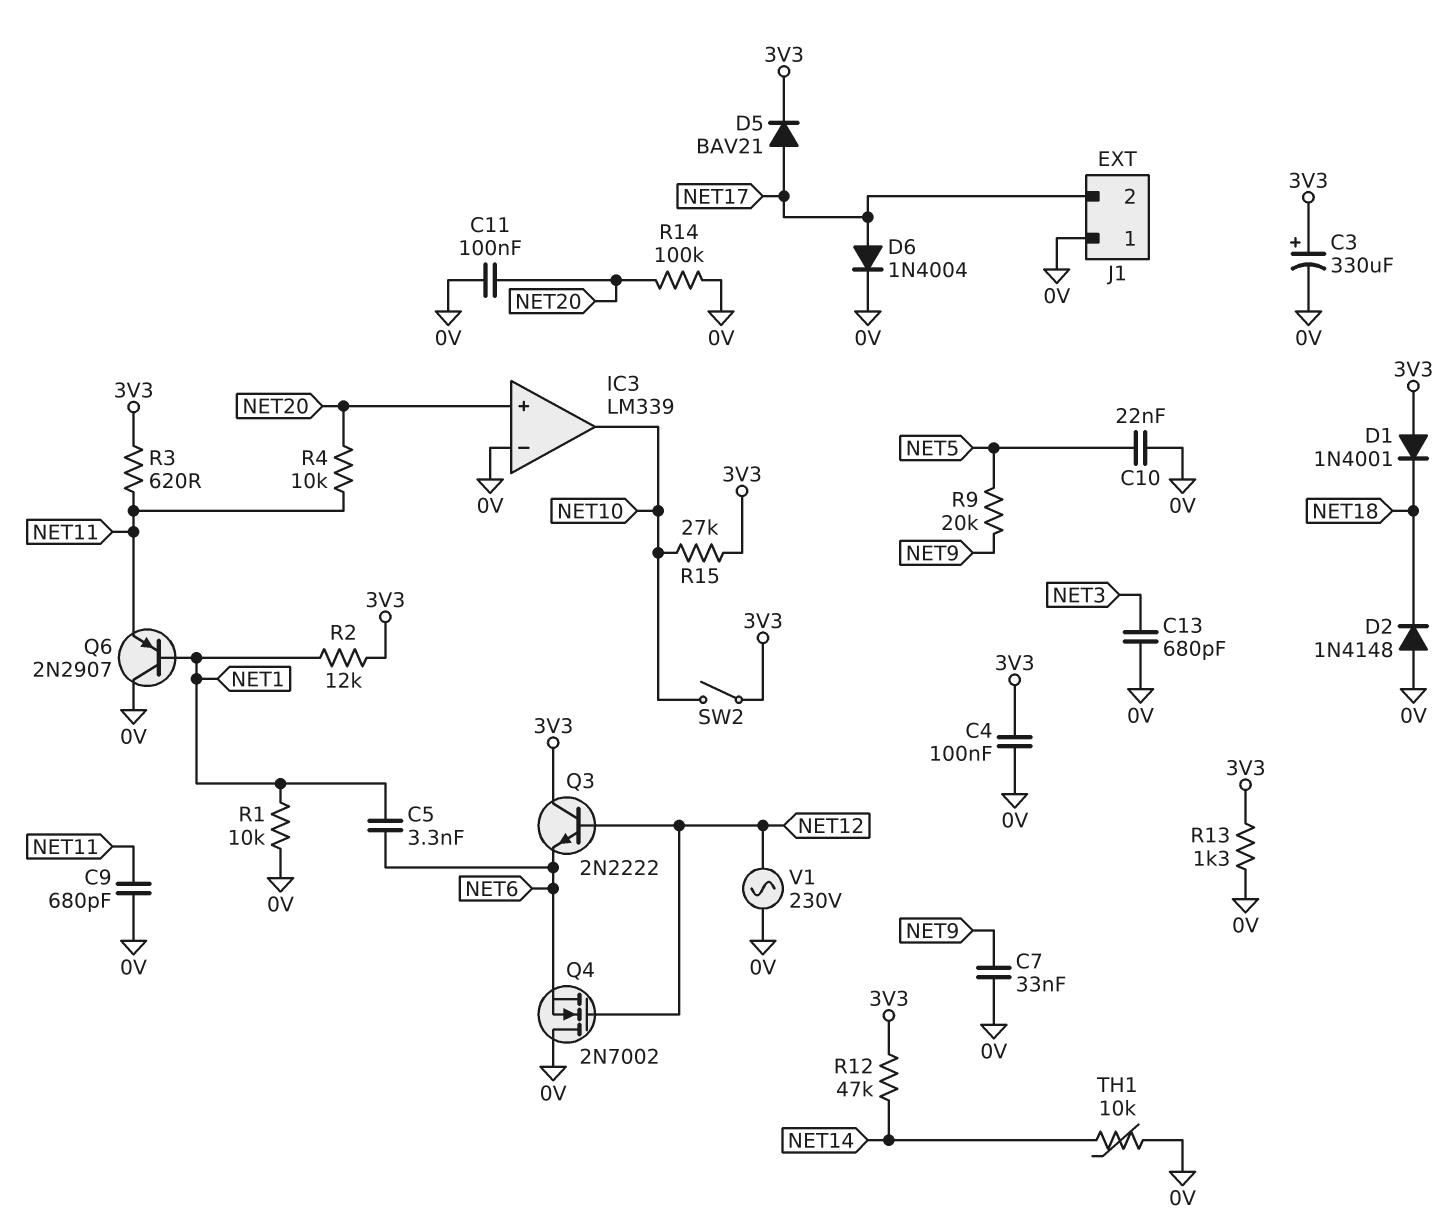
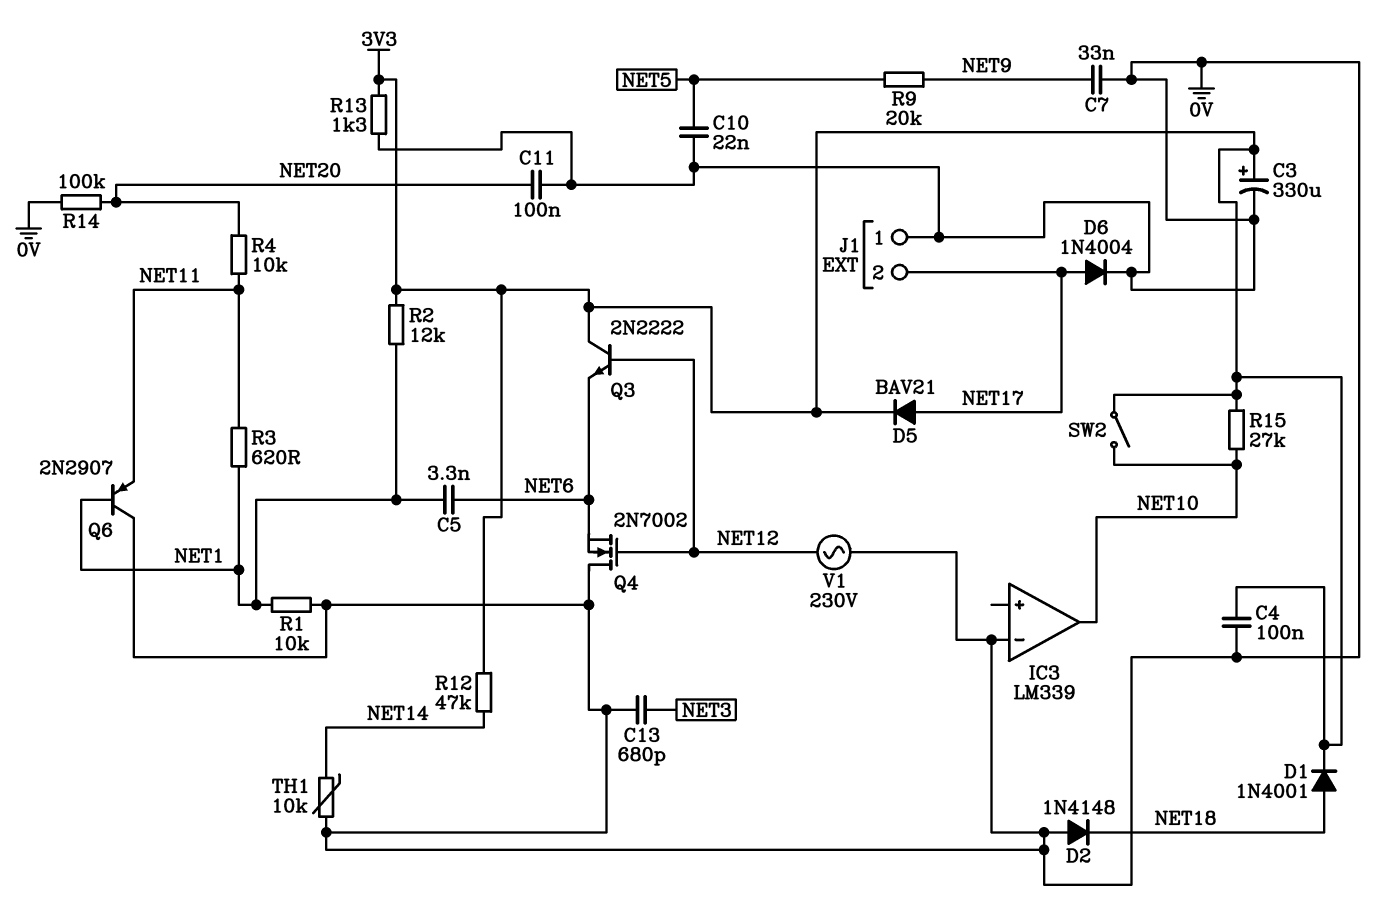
C9: 680pF (0V, NET11) -> none
D1: diode 1N4001 (A 3V3, K NET18) -> diode 1N4001 (A NET18, K 3V3)
IC3 pin in+: NET20 -> none
R3: 620 (3V3, NET11) -> 620 (NET1, NET11)

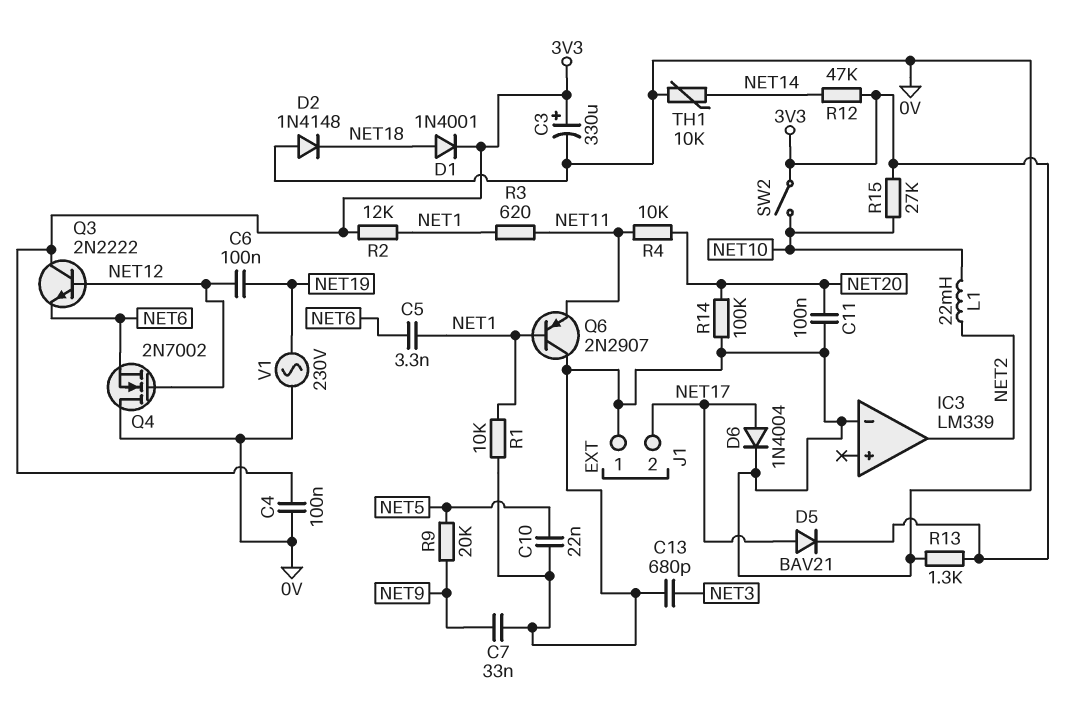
C6: none -> 100nF (NET12, NET19)
IC3 pin out: NET10 -> NET2
L1: none -> 22mH (NET2, NET10)
V1: AC 230V (0V, NET12) -> AC 230V (0V, NET19)

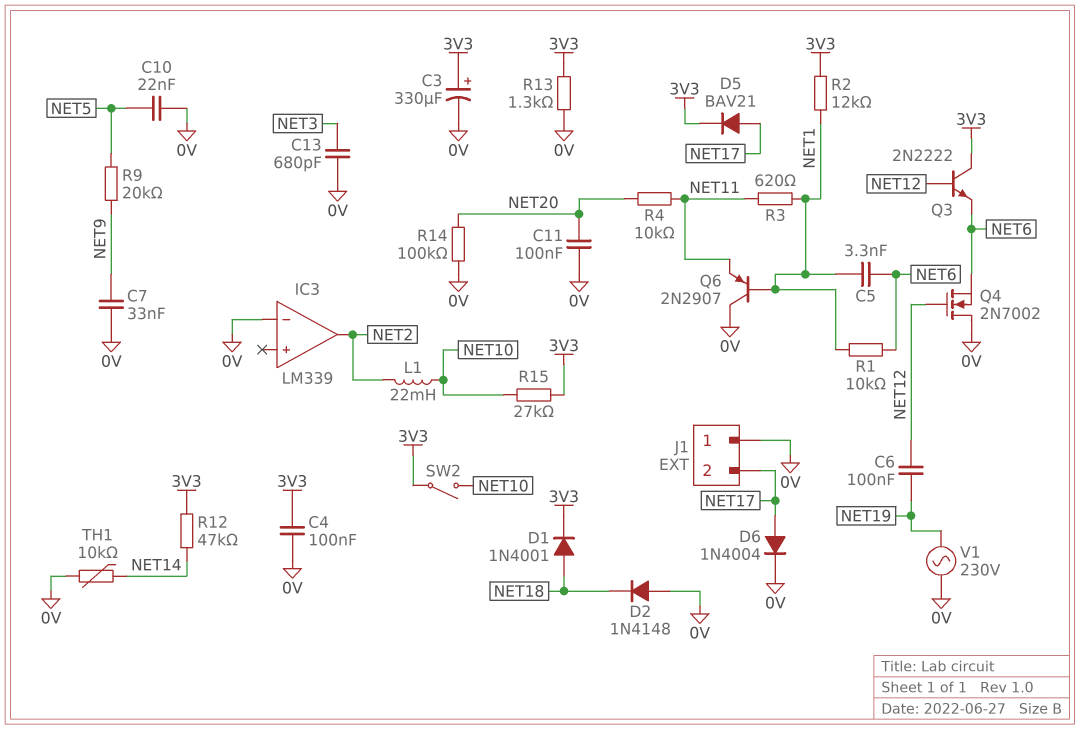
R1: 10k (0V, NET1) -> 10k (NET1, NET6)

